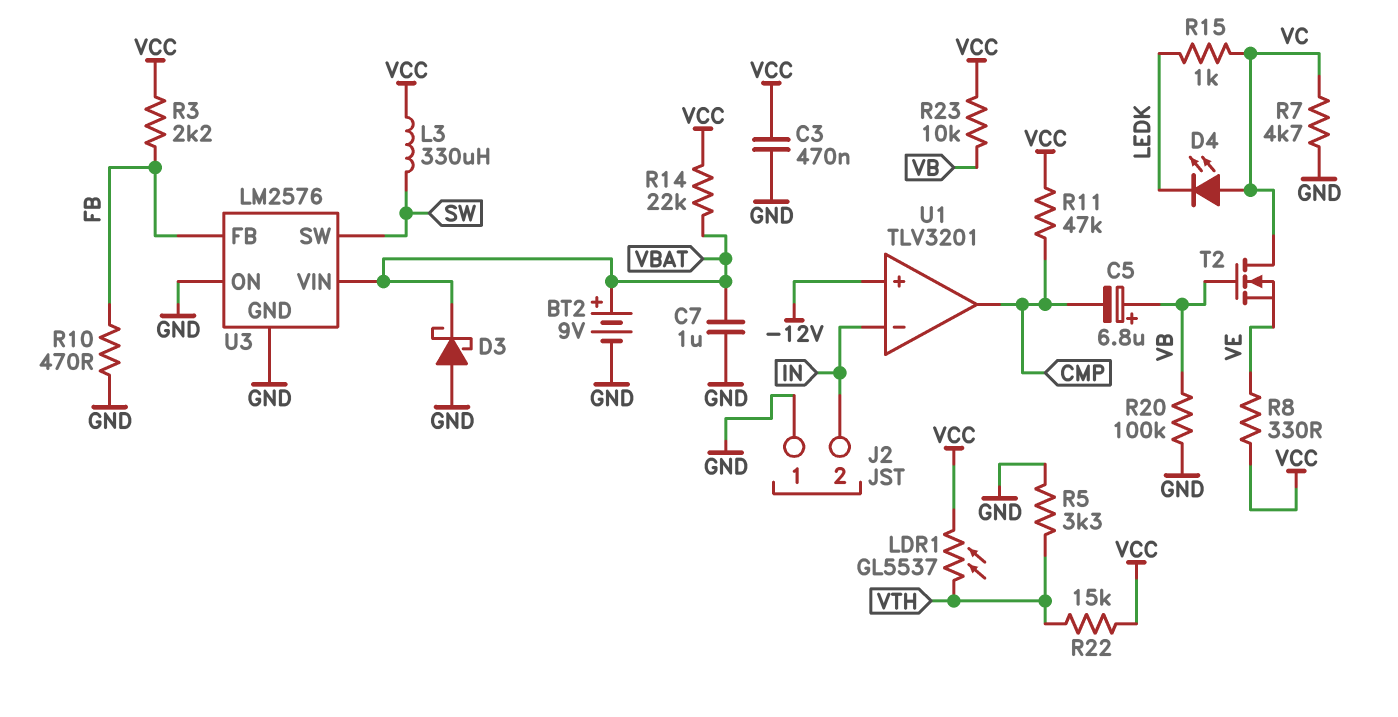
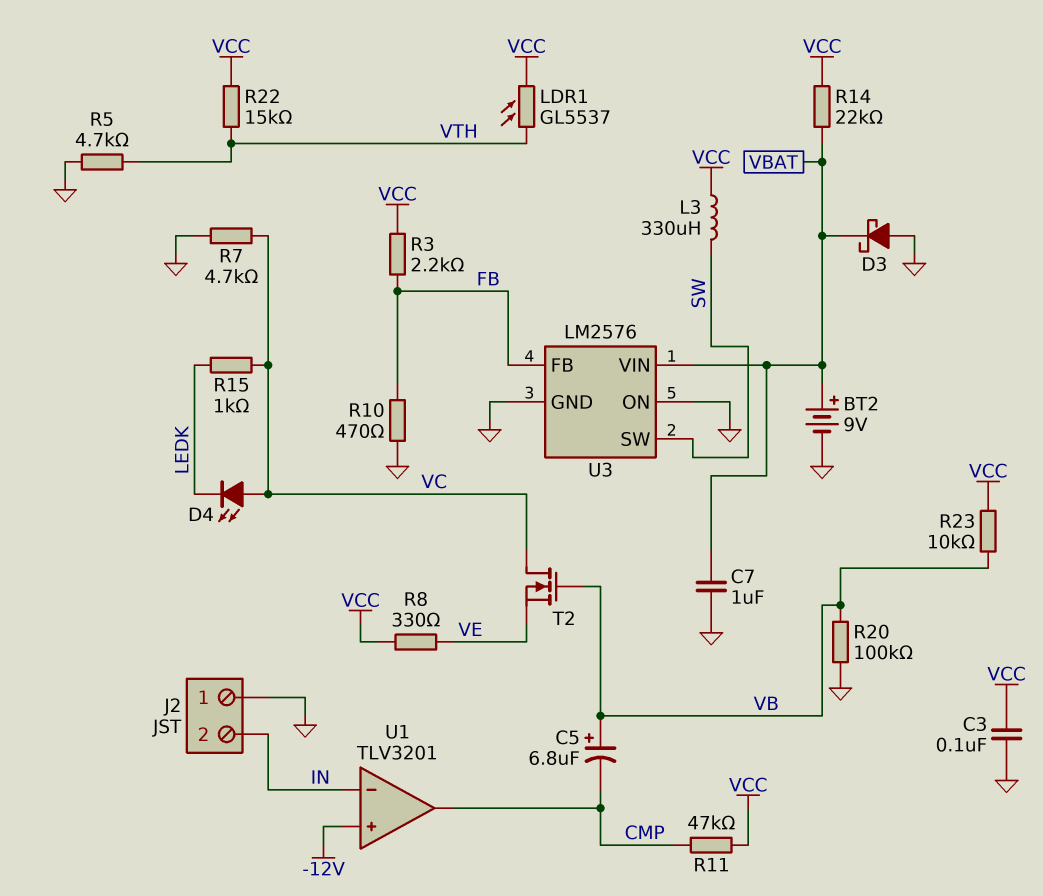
C3: 470nF (GND, VCC) -> 100nF (GND, VCC)
R5: 3.3k (GND, VTH) -> 4.7k (GND, VTH)

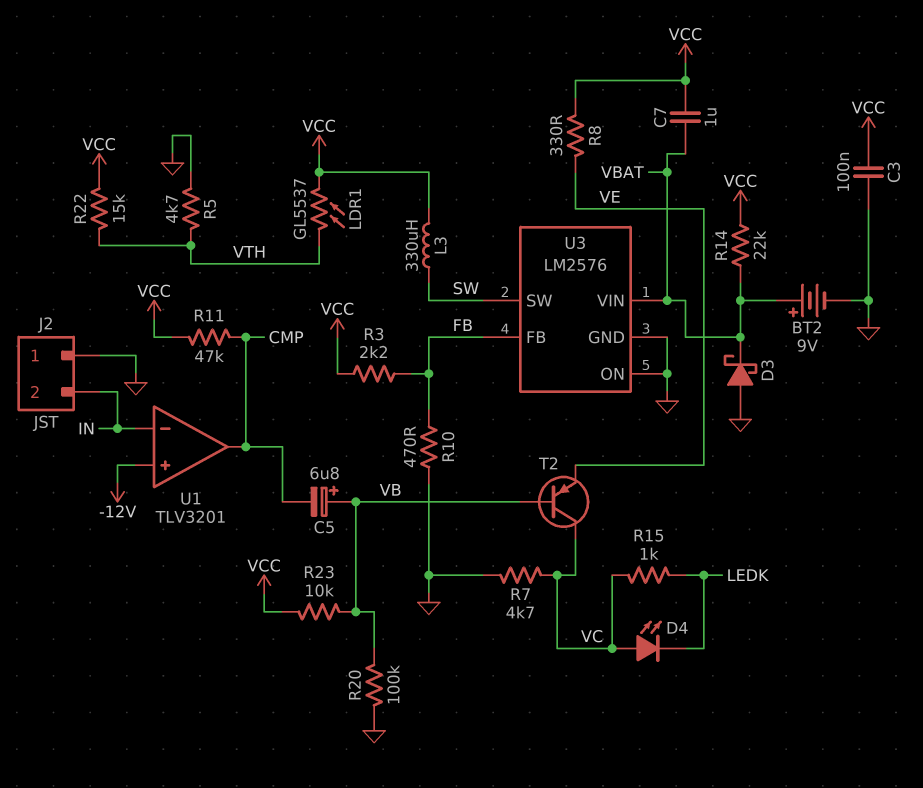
C7: 1uF (GND, VBAT) -> 1uF (VBAT, VCC)
T2: NMOS (G VB, D VC, S VE) -> PNP (B VB, C VC, E VE)

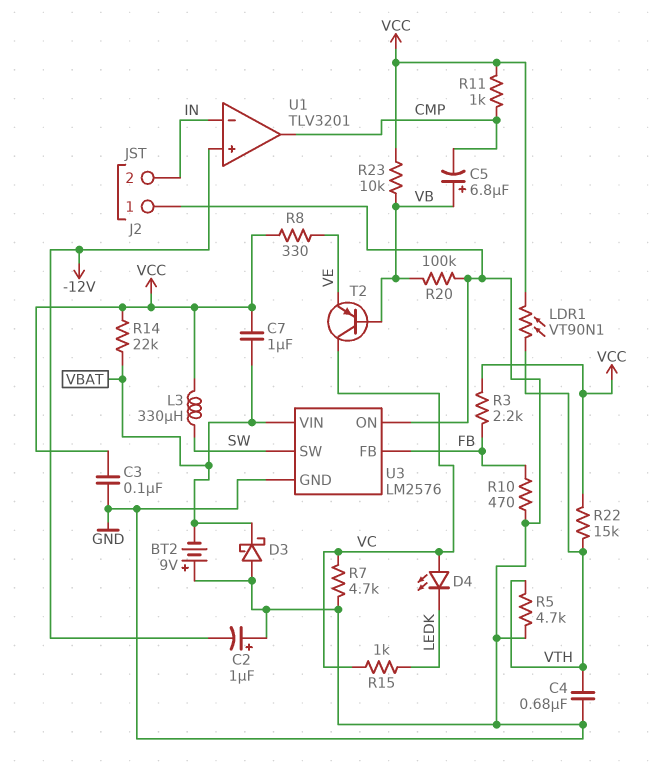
BT2: 9V (plus VBAT, minus GND) -> 9V (plus GND, minus VBAT)
C2: none -> 1uF (plus GND, minus -12V)
C4: none -> 680nF (GND, VTH)
LDR1: GL5537 (VCC, VTH) -> VT90N1 (VCC, VTH)
R11: 47k (CMP, VCC) -> 1k (CMP, VCC)

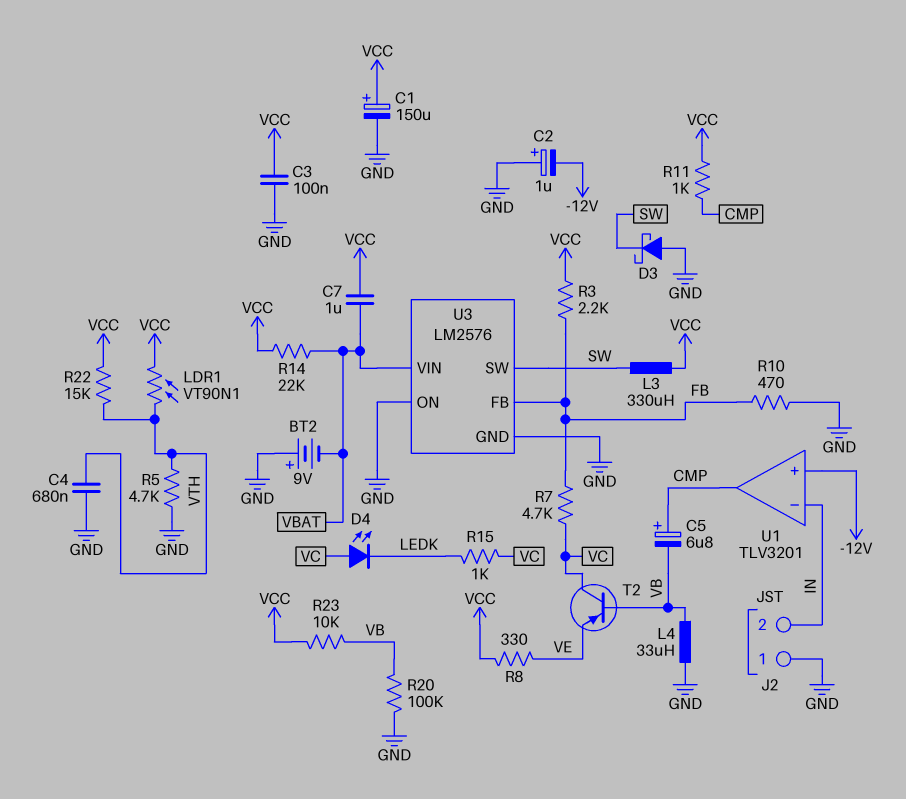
C1: none -> 150uF (plus VCC, minus GND)
C5: 6.8uF (plus VB, minus CMP) -> 6.8uF (plus CMP, minus VB)
D3: schottky (A GND, K VBAT) -> schottky (A GND, K SW)
L4: none -> 33uH (GND, VB)
R7: 4.7k (GND, VC) -> 4.7k (FB, VC)

